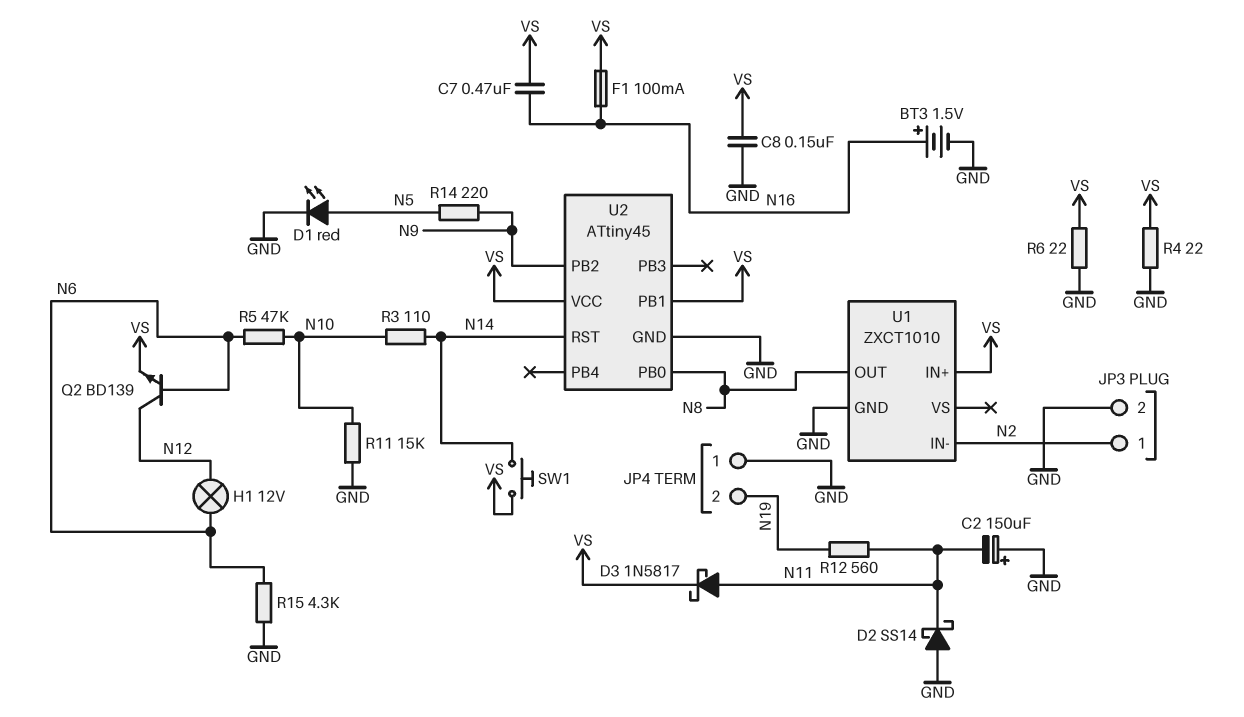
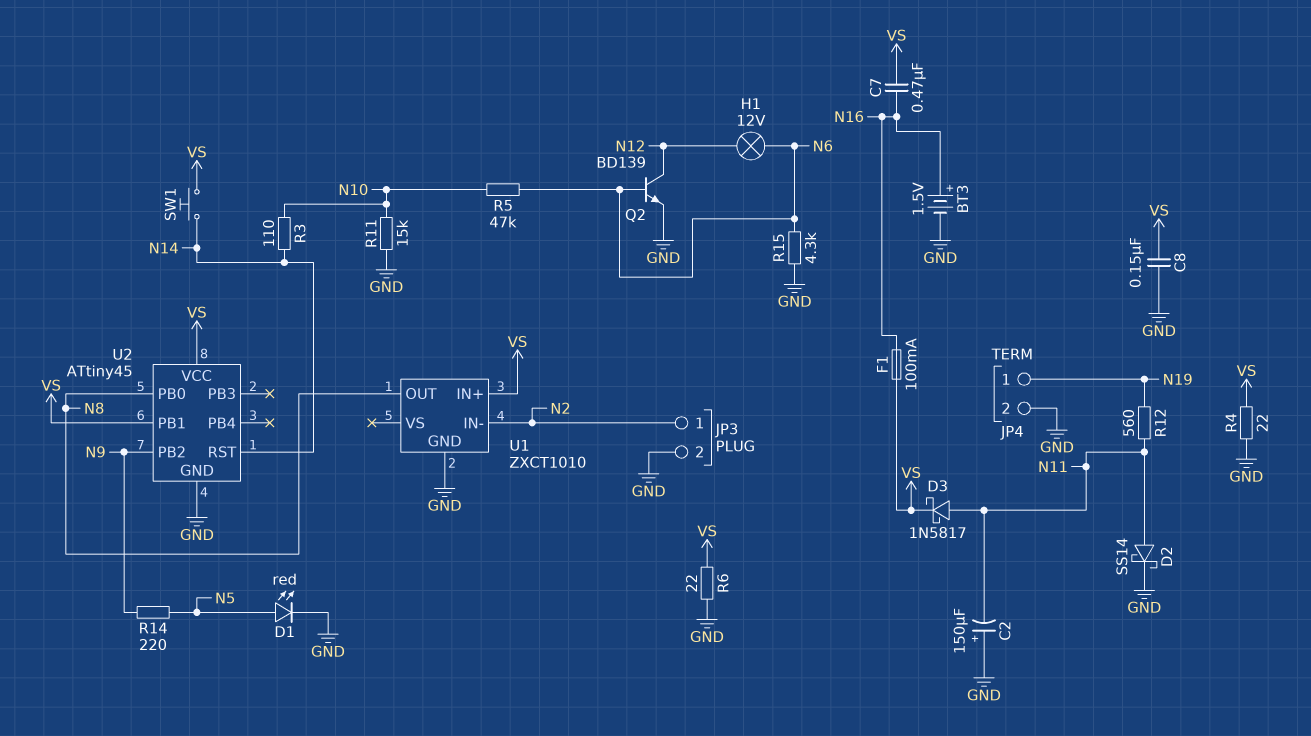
D2: schottky SS14 (A GND, K N11) -> schottky SS14 (A N11, K GND)
JP4 pin 1: GND -> N19
JP4 pin 2: N19 -> GND
Q2: NPN BD139 (B N6, C N12, E VS) -> NPN BD139 (B N6, C N12, E GND)

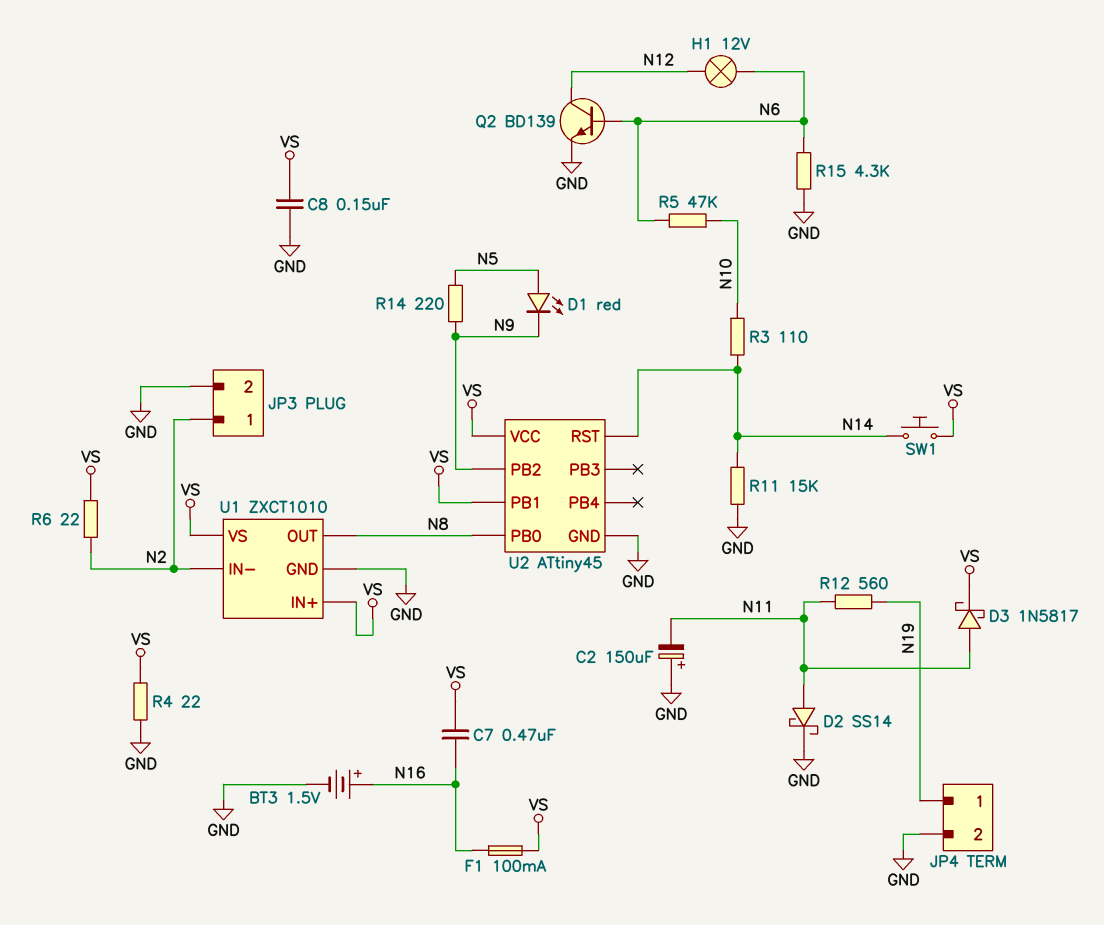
D1: LED red (A N5, K GND) -> LED red (A N5, K N9)
R6: 22 (GND, VS) -> 22 (N2, VS)
R11: 15k (GND, N10) -> 15k (GND, N14)
U1 pin VS: none -> VS

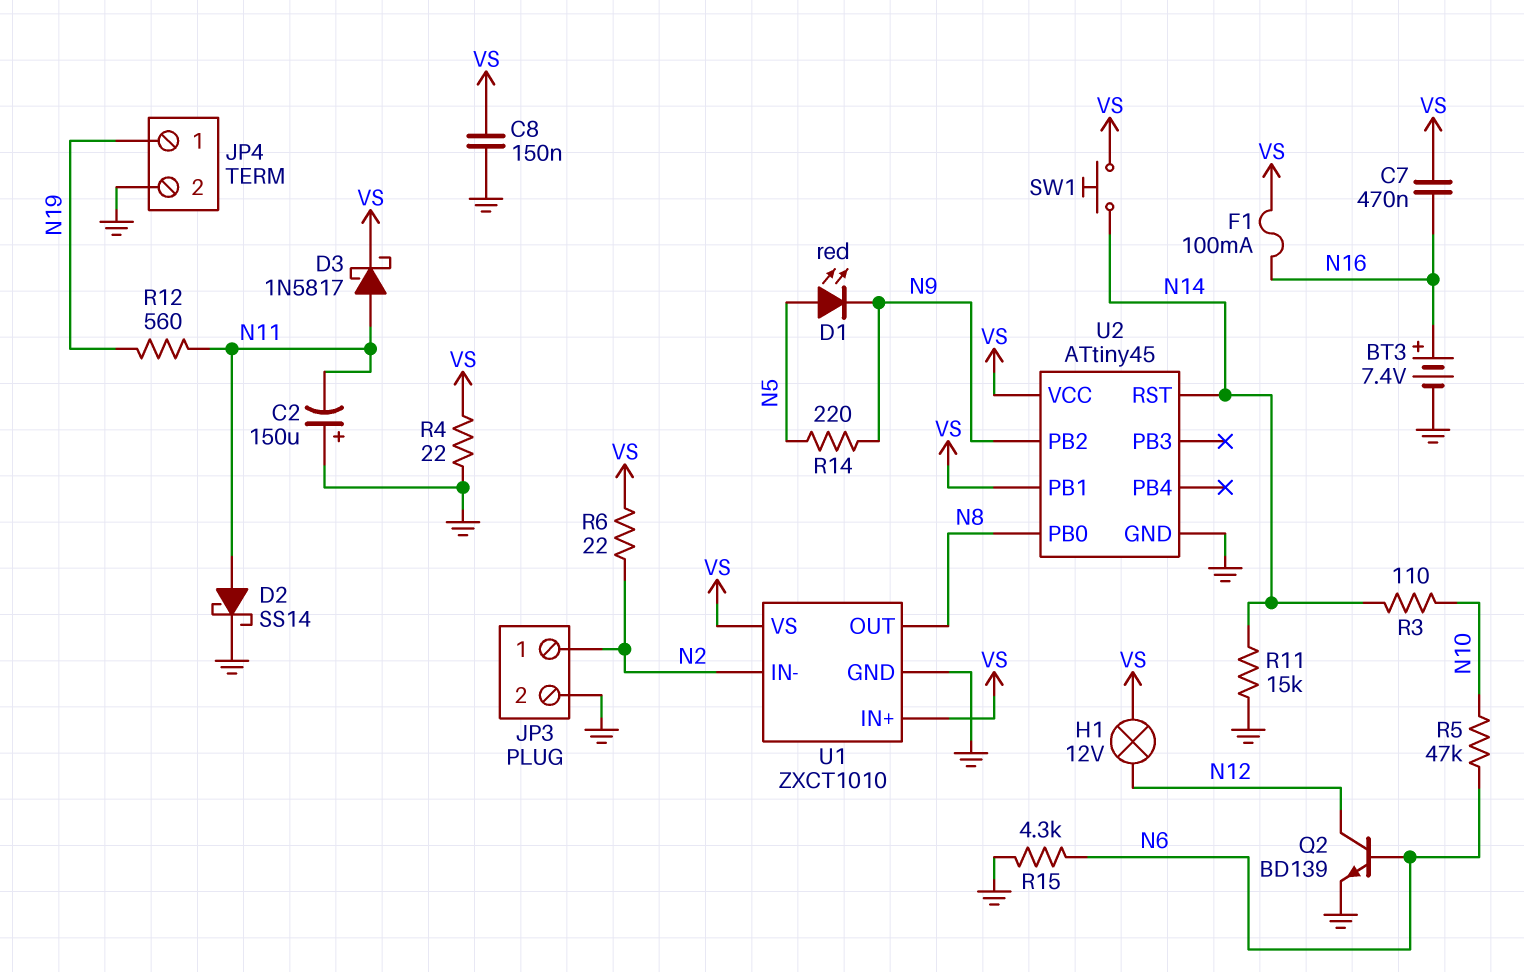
BT3: 1.5V (plus N16, minus GND) -> 7.4V (plus N16, minus GND)
H1: lamp 12V (N6, N12) -> lamp 12V (N12, VS)

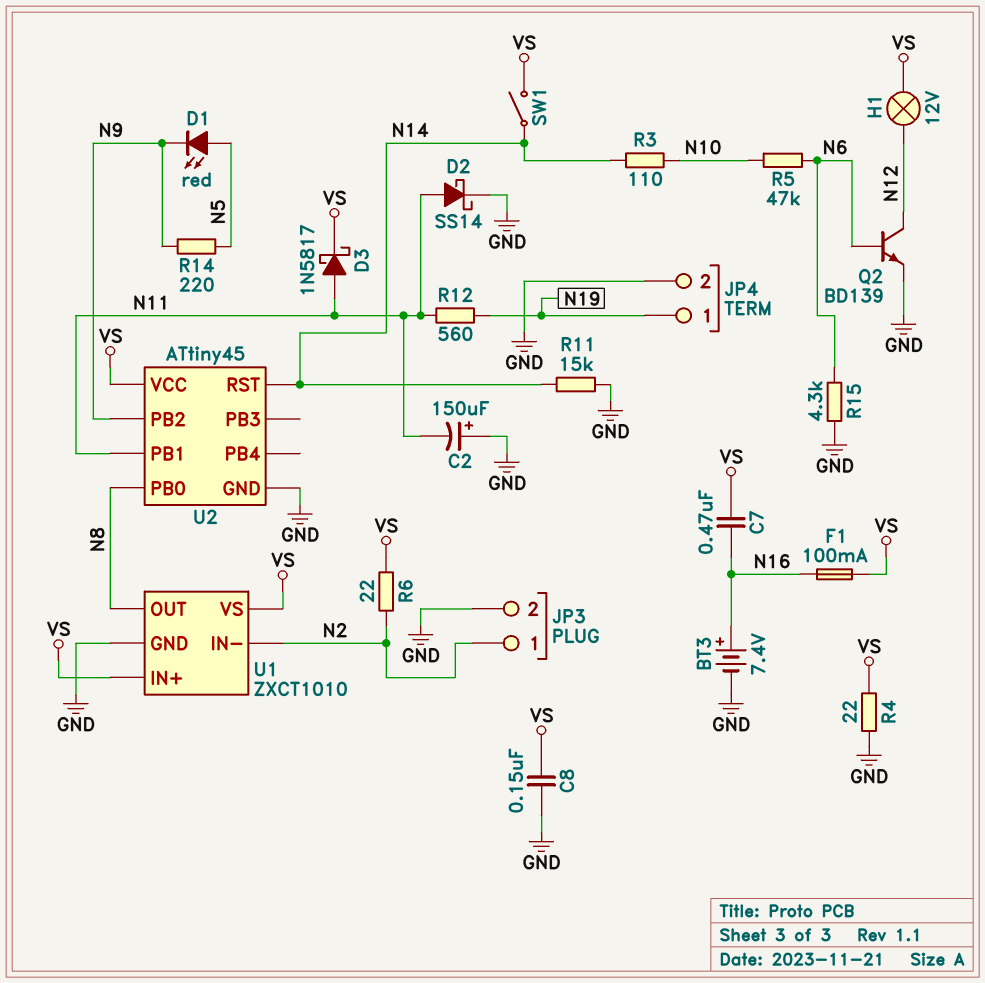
SW1: button (N14, VS) -> switch (N14, VS)
U2 pin PB1: VS -> N11

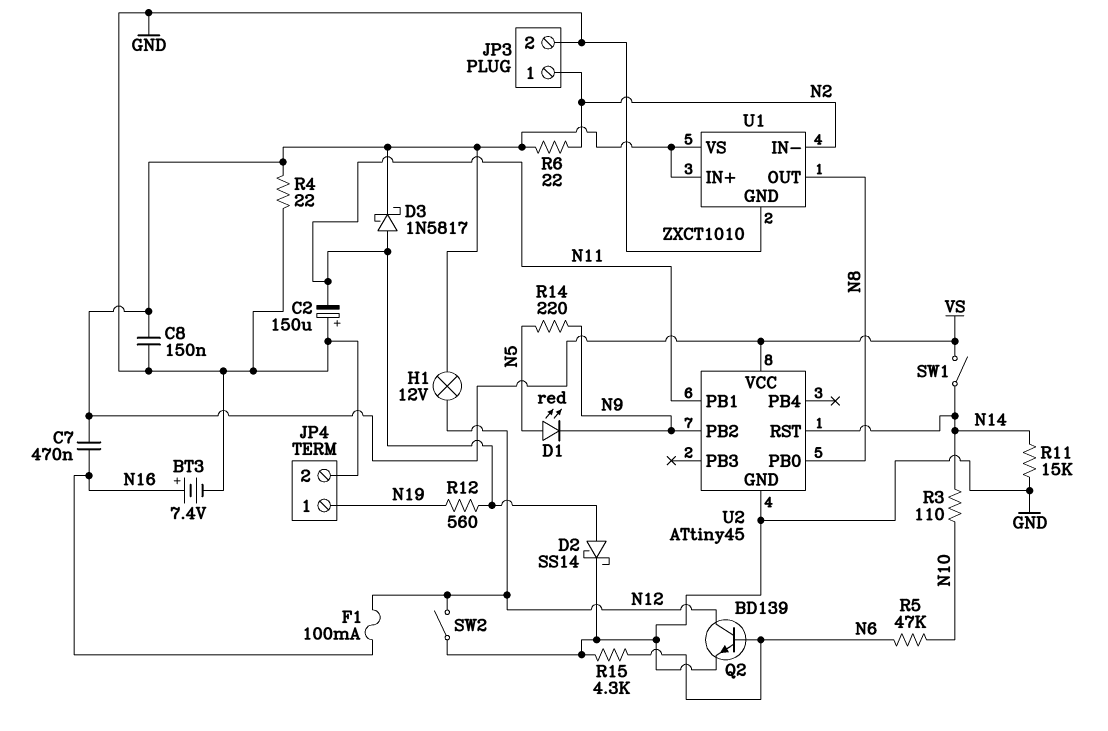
F1: 100mA (N16, VS) -> 100mA (N12, N16)
SW2: none -> switch (GND, N12)

